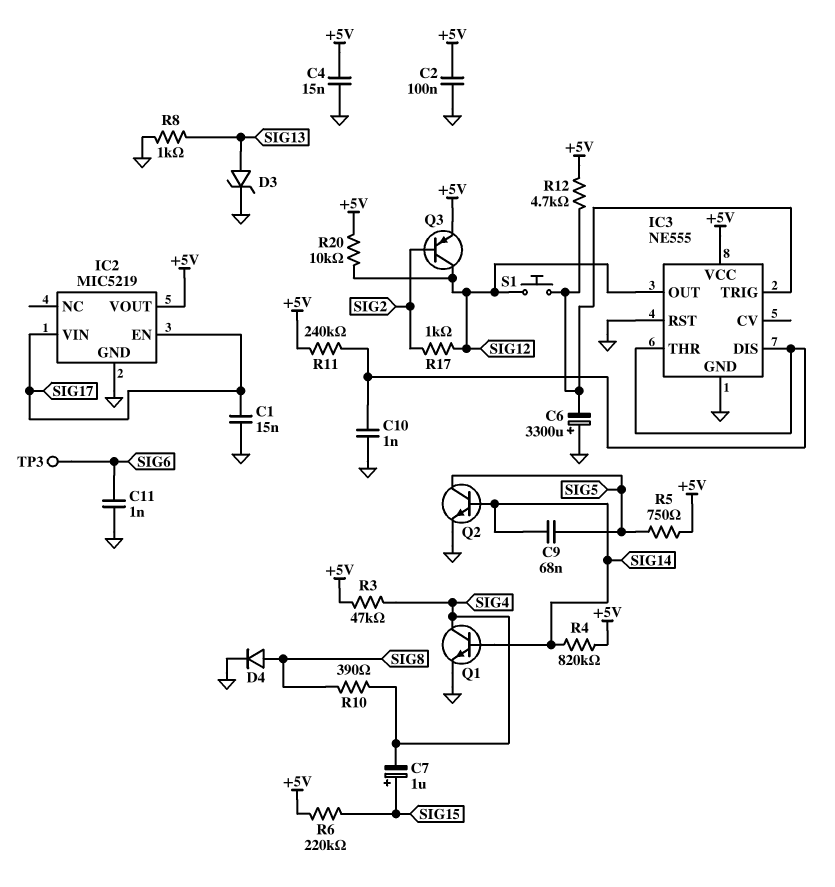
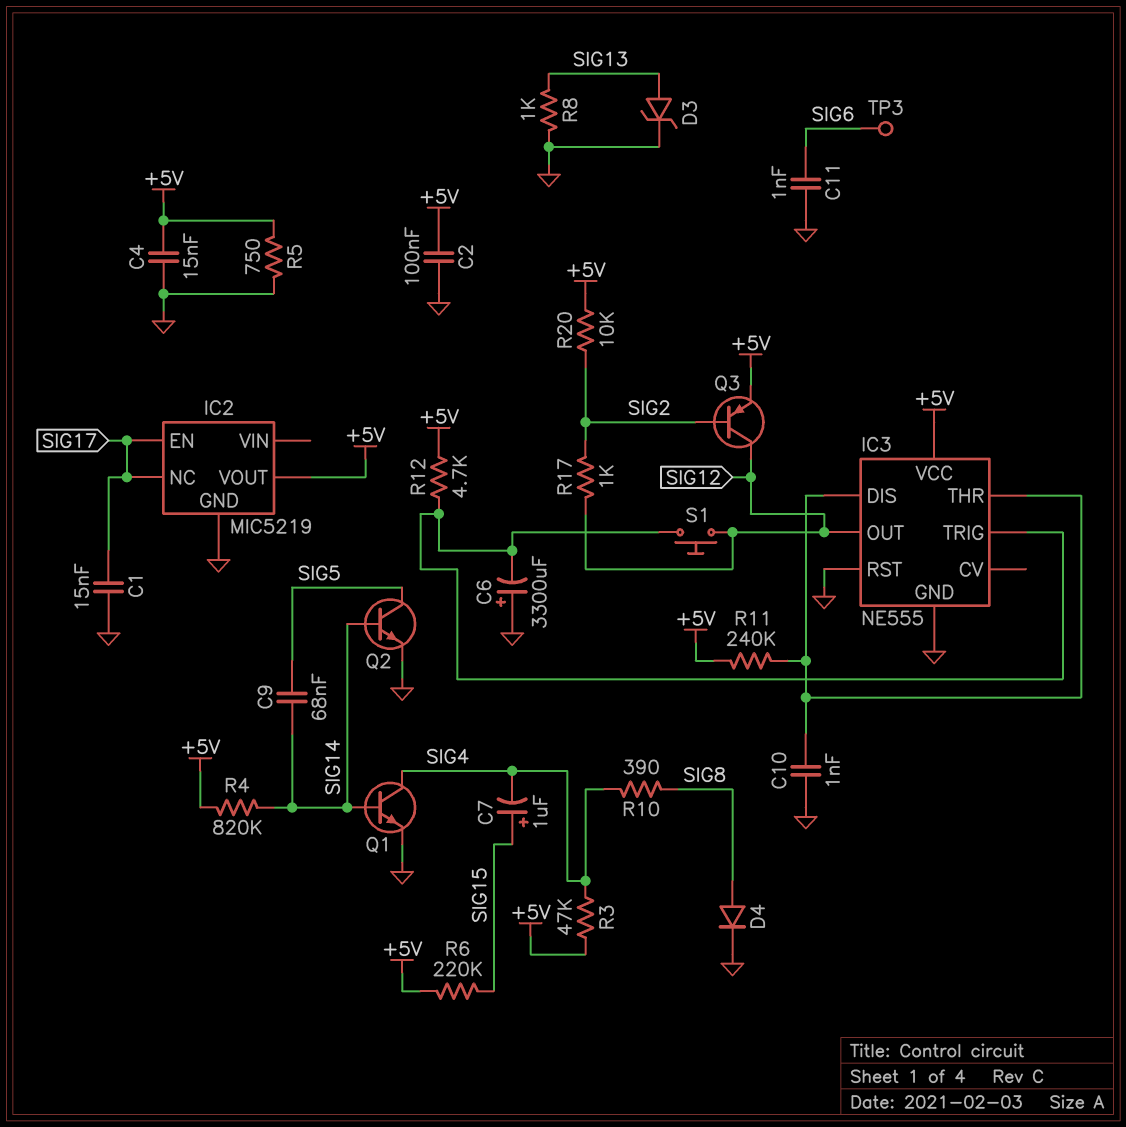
IC2 pin NC: none -> SIG17
IC2 pin VIN: SIG17 -> none
R5: 750 (+5V, SIG5) -> 750 (+5V, GND)
R20: 10k (+5V, SIG12) -> 10k (+5V, SIG2)

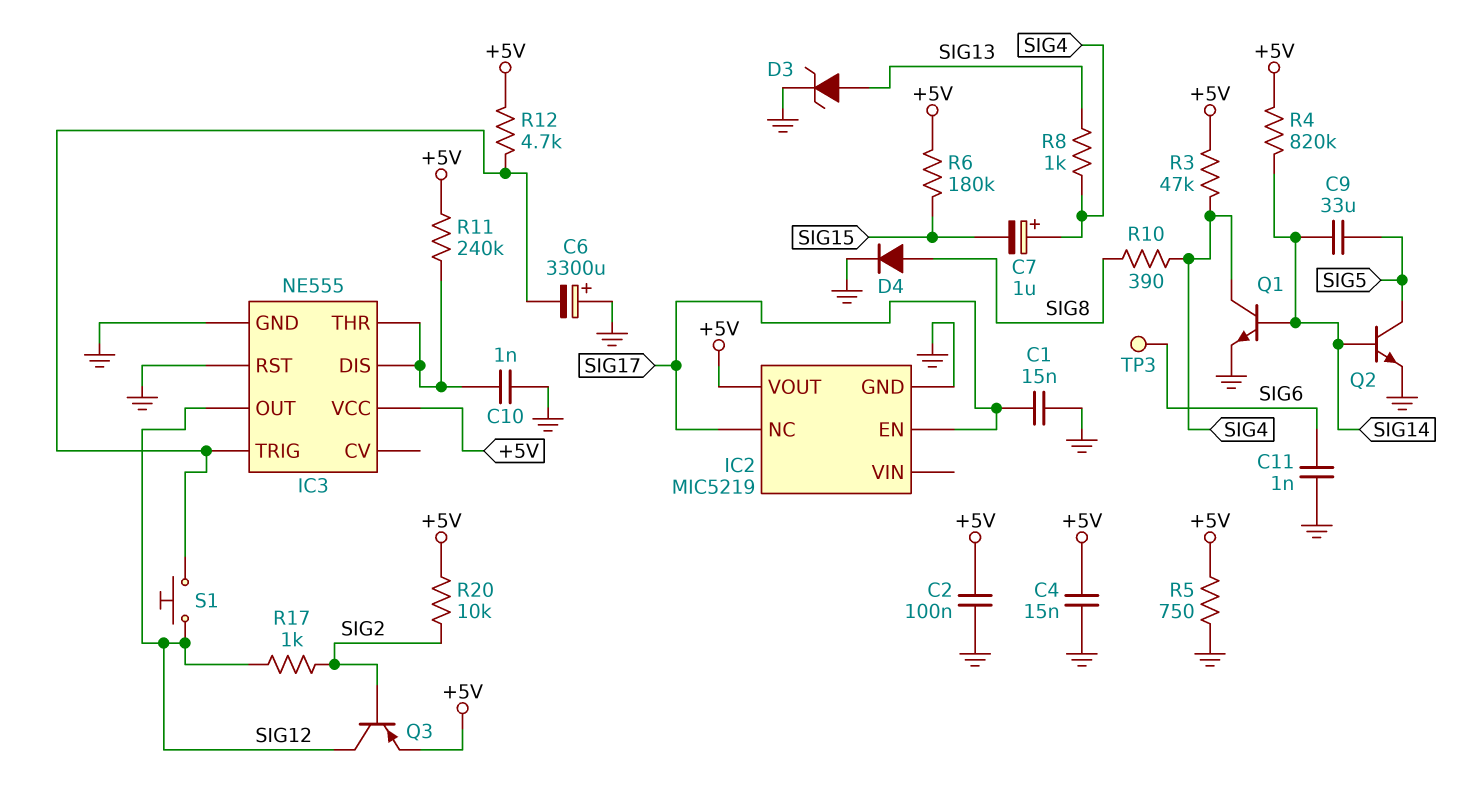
C7: 1uF (plus SIG15, minus SIG4) -> 1uF (plus SIG4, minus SIG15)
C9: 68nF (SIG5, SIG14) -> 33uF (SIG5, SIG14)
R6: 220k (+5V, SIG15) -> 180k (+5V, SIG15)
R8: 1k (GND, SIG13) -> 1k (SIG4, SIG13)

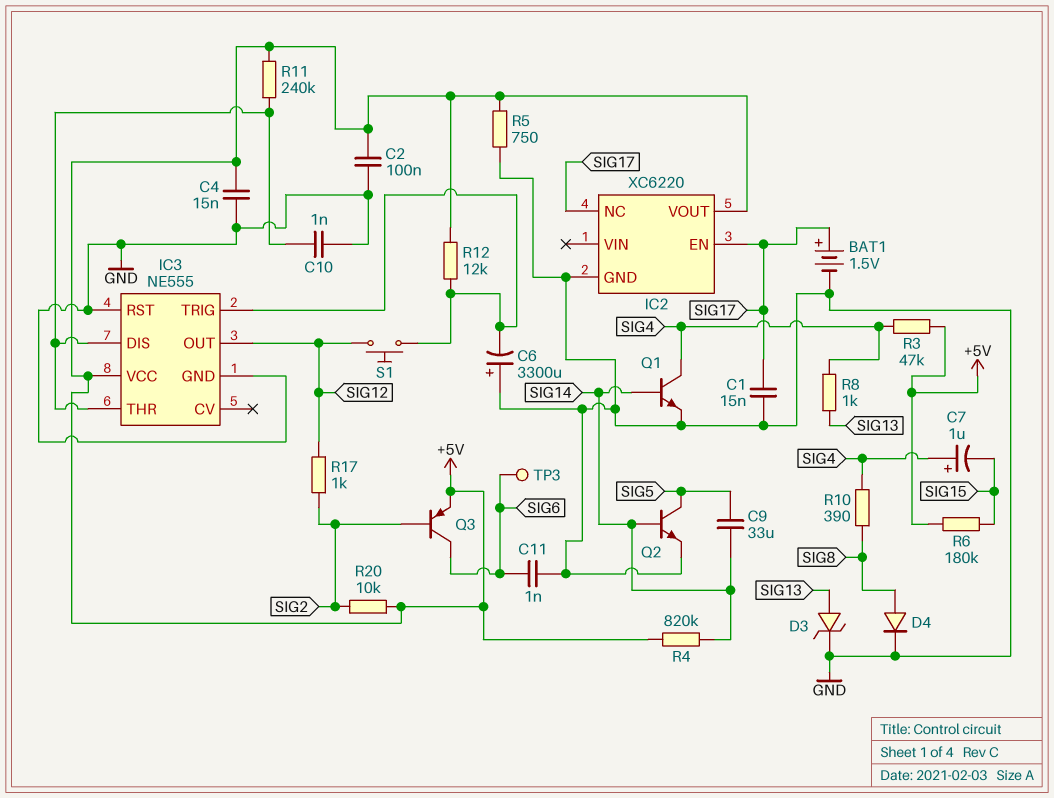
BAT1: none -> 1.5V (plus SIG17, minus GND)
IC2: MIC5219 -> XC6220
Q3: PNP (B SIG2, C SIG12, E +5V) -> PNP (B SIG2, C SIG6, E +5V)
R12: 4.7k (+5V, IC3/TRIG) -> 12k (+5V, IC3/TRIG)

